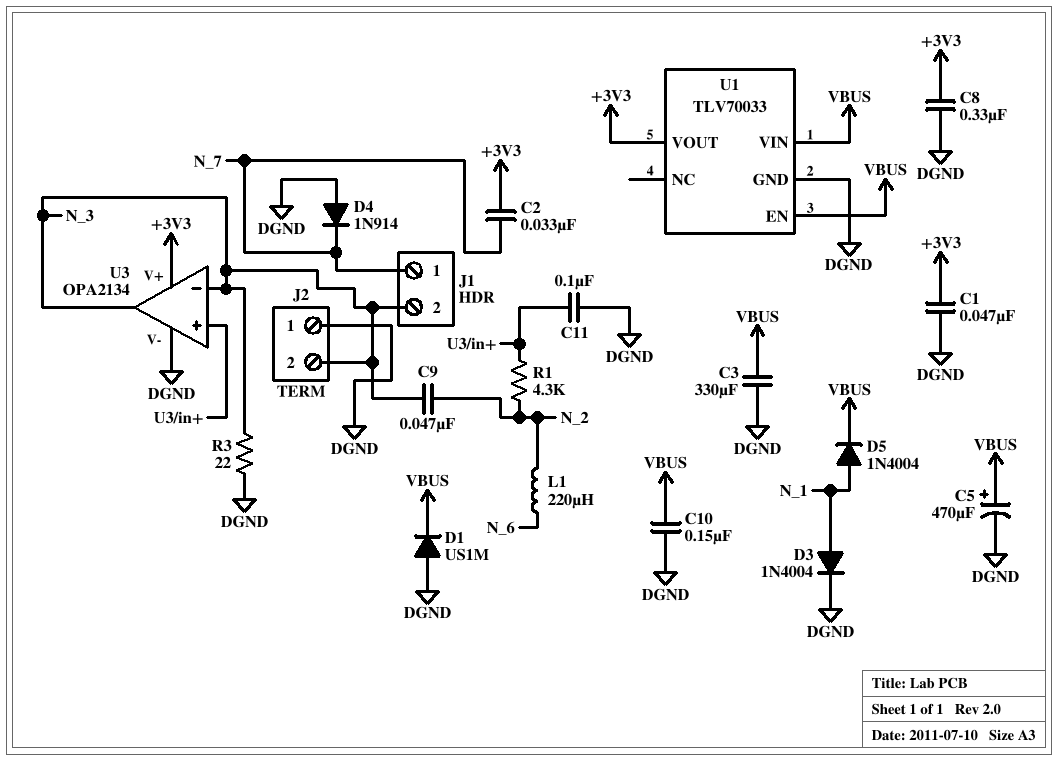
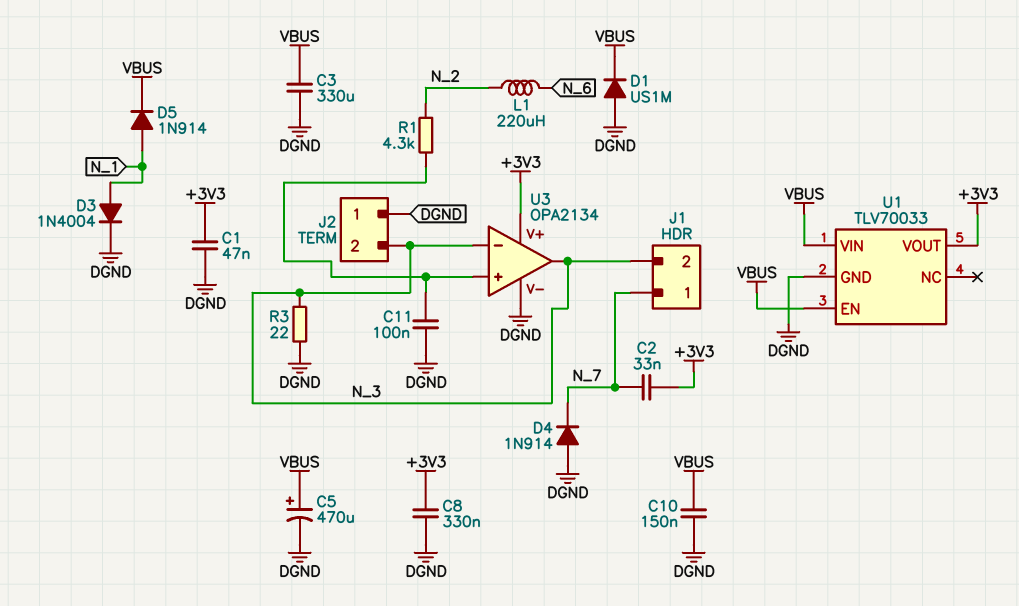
C9: 47nF (N_2, N_3) -> none
D5: diode 1N4004 (A N_1, K VBUS) -> diode 1N914 (A N_1, K VBUS)

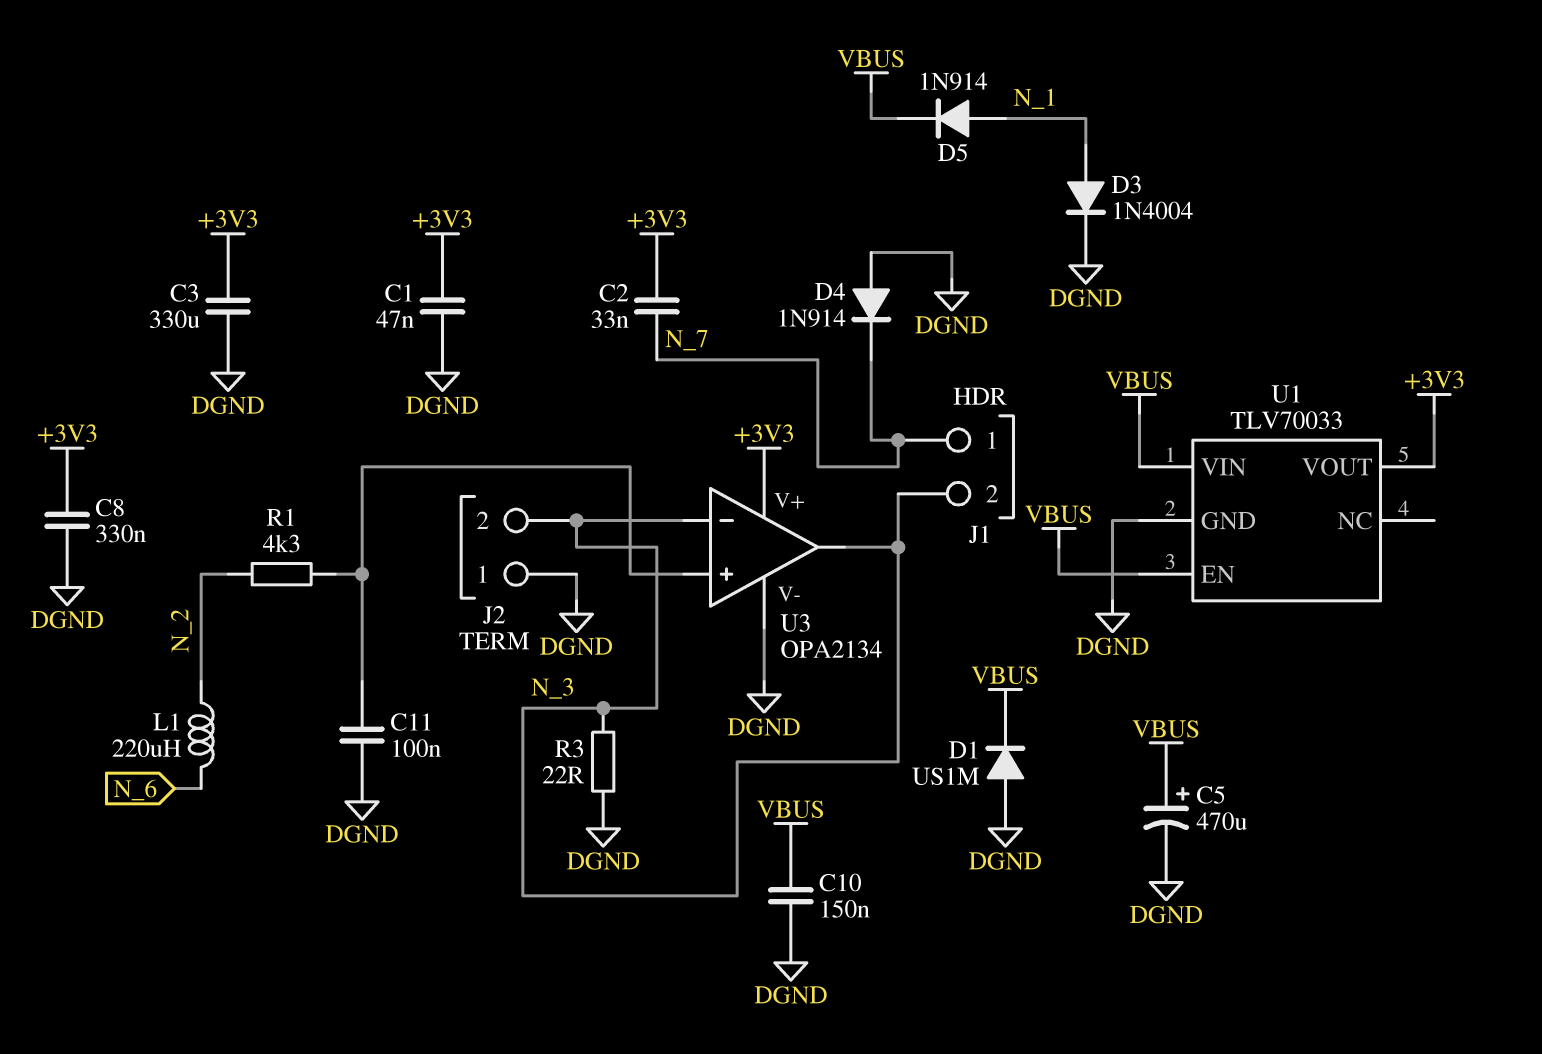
C3: 330uF (DGND, VBUS) -> 330uF (+3V3, DGND)

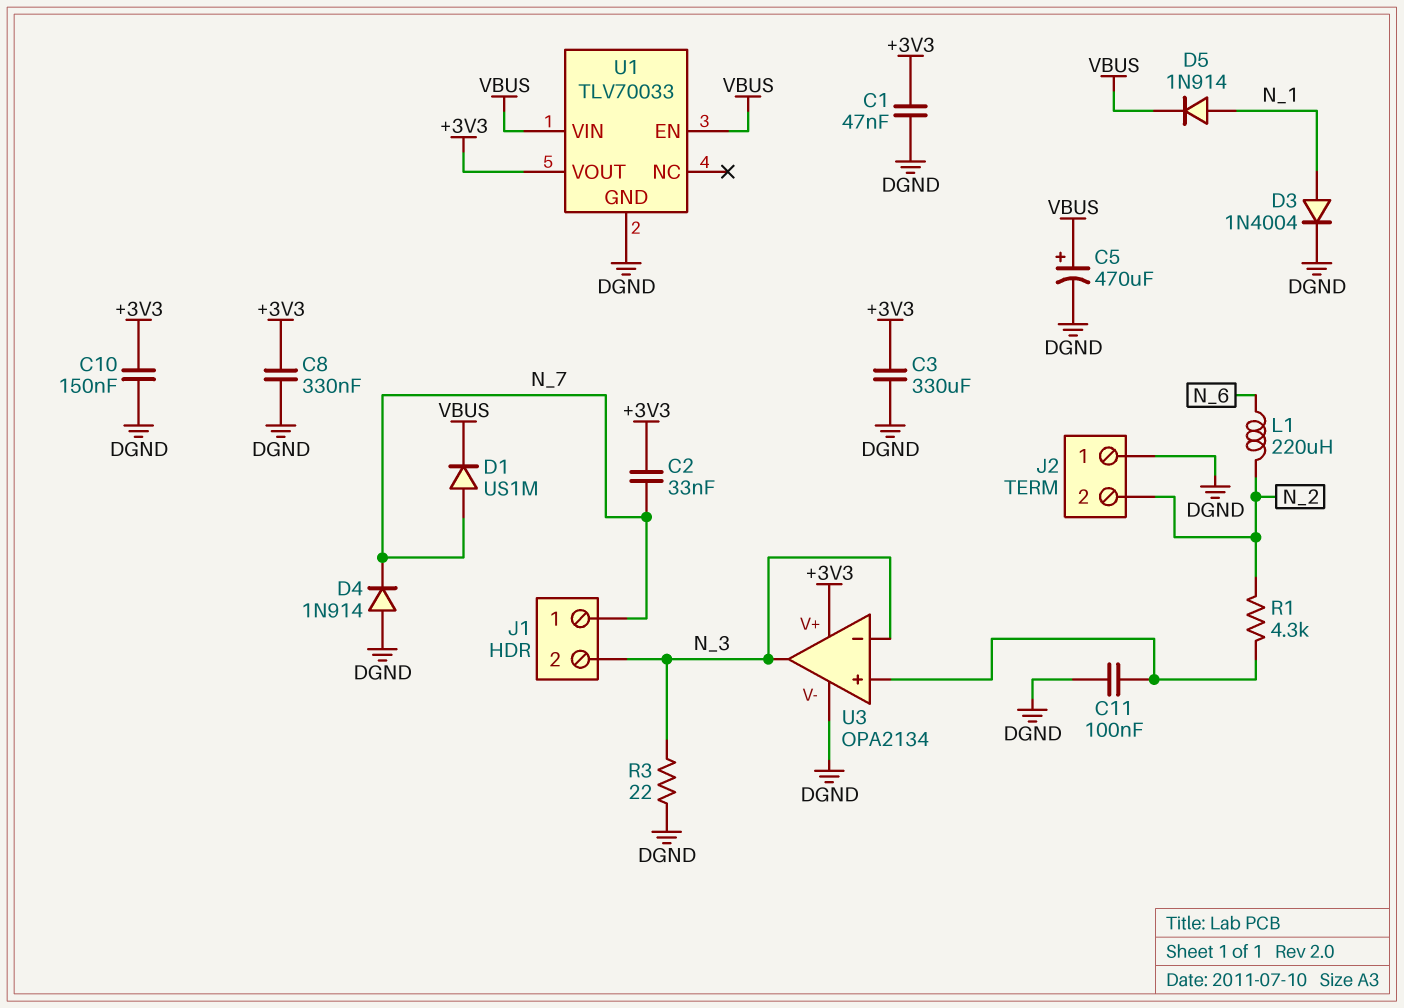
C10: 150nF (DGND, VBUS) -> 150nF (+3V3, DGND)
D1: diode US1M (A DGND, K VBUS) -> diode US1M (A N_7, K VBUS)
J2 pin 2: N_3 -> N_2

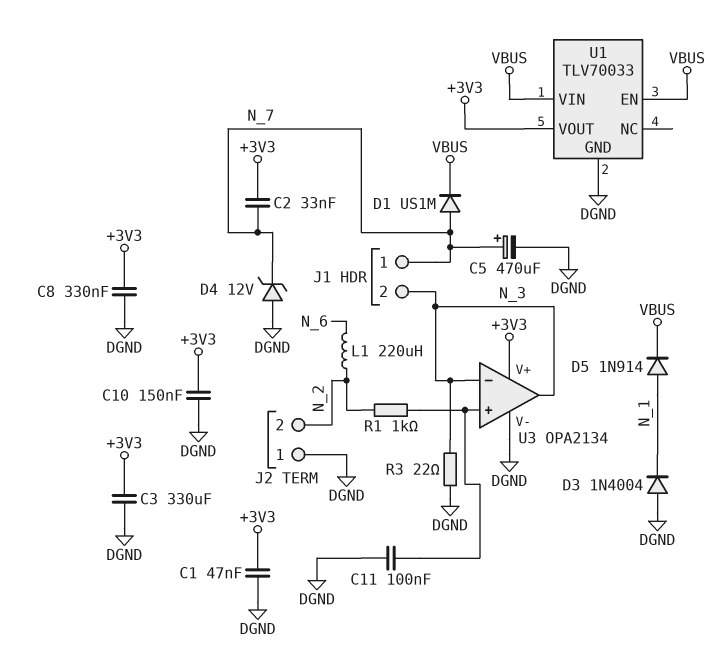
C5: 470uF (plus VBUS, minus DGND) -> 470uF (plus N_7, minus DGND)
D3: diode 1N4004 (A N_1, K DGND) -> diode 1N4004 (A DGND, K N_1)
D4: diode 1N914 (A DGND, K N_7) -> zener 12V (A DGND, K N_7)
R1: 4.3k (N_2, U3/in+) -> 1k (N_2, U3/in+)

